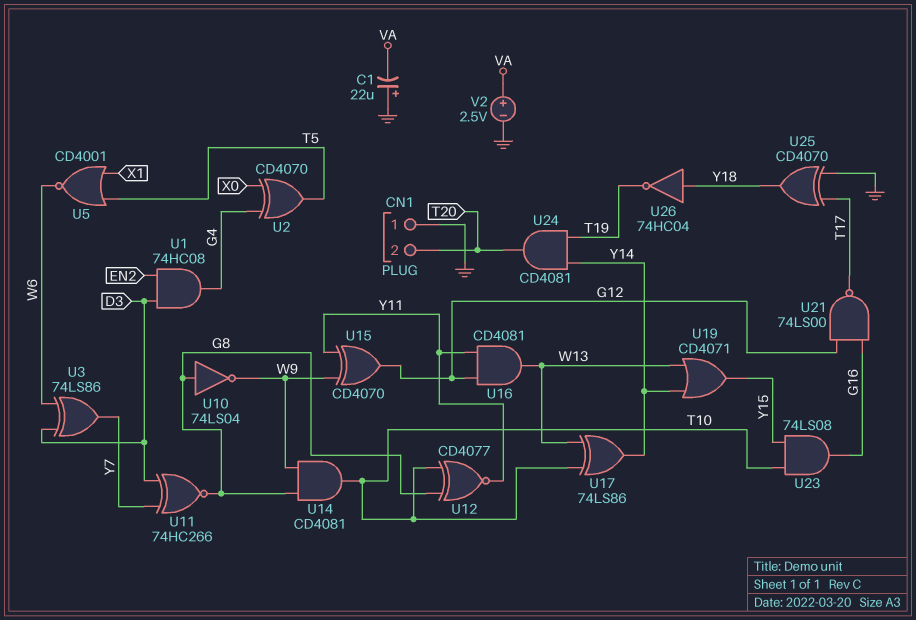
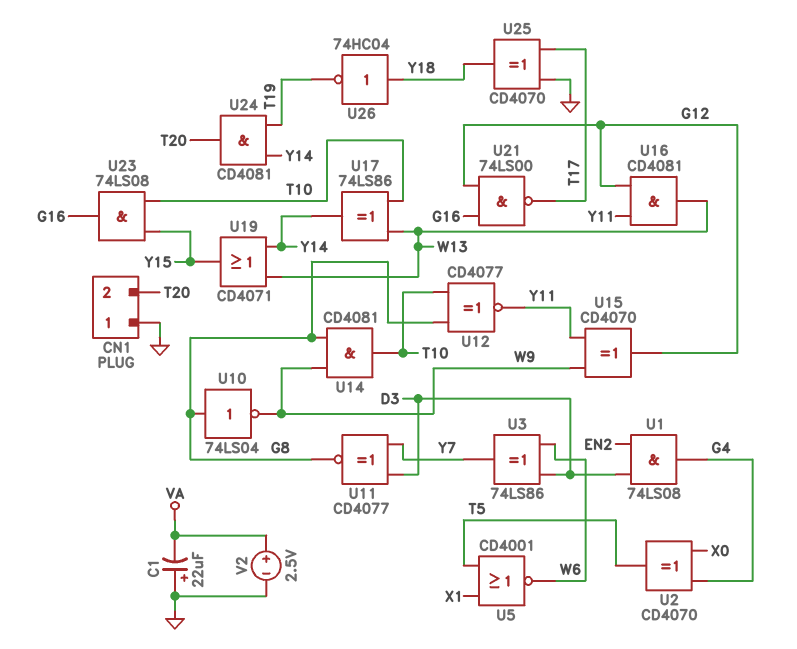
U1: AND 74HC08 (in D3, in EN2, out G4) -> AND 74LS08 (in D3, in EN2, out G4)
U11: XNOR 74HC266 (in D3, in Y7, out G8) -> XNOR CD4077 (in D3, in Y7, out G8)

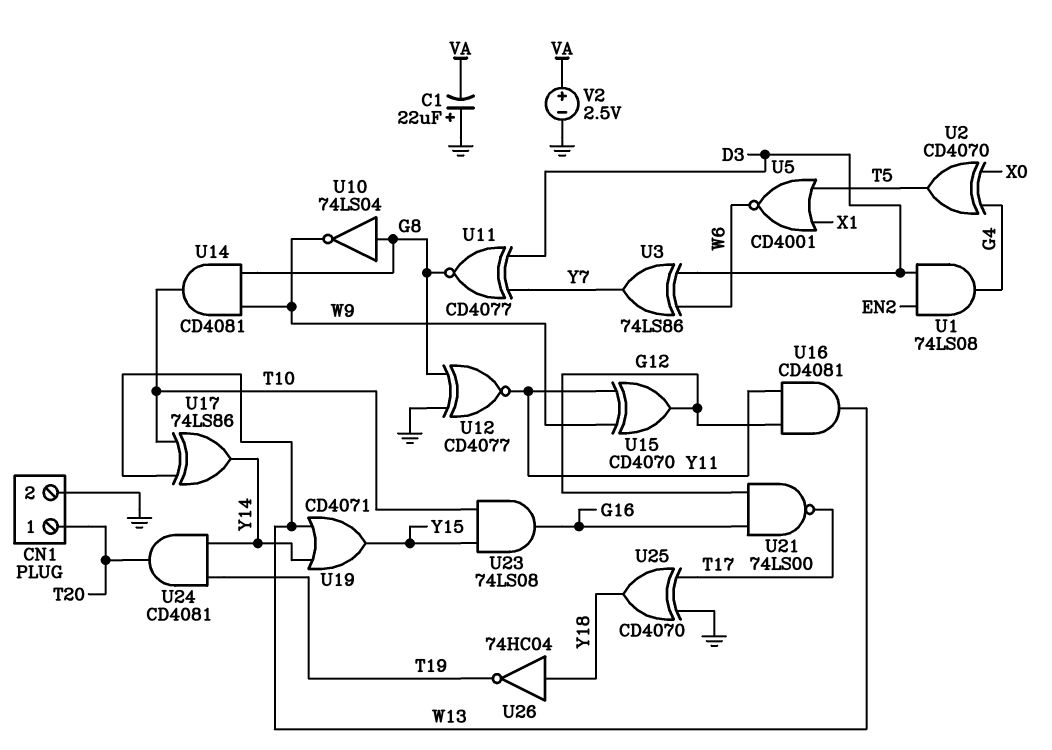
CN1 pin 1: GND -> T20
CN1 pin 2: T20 -> GND
U12: XNOR CD4077 (in G8, in T10, out Y11) -> XNOR CD4077 (in G8, in GND, out Y11)

